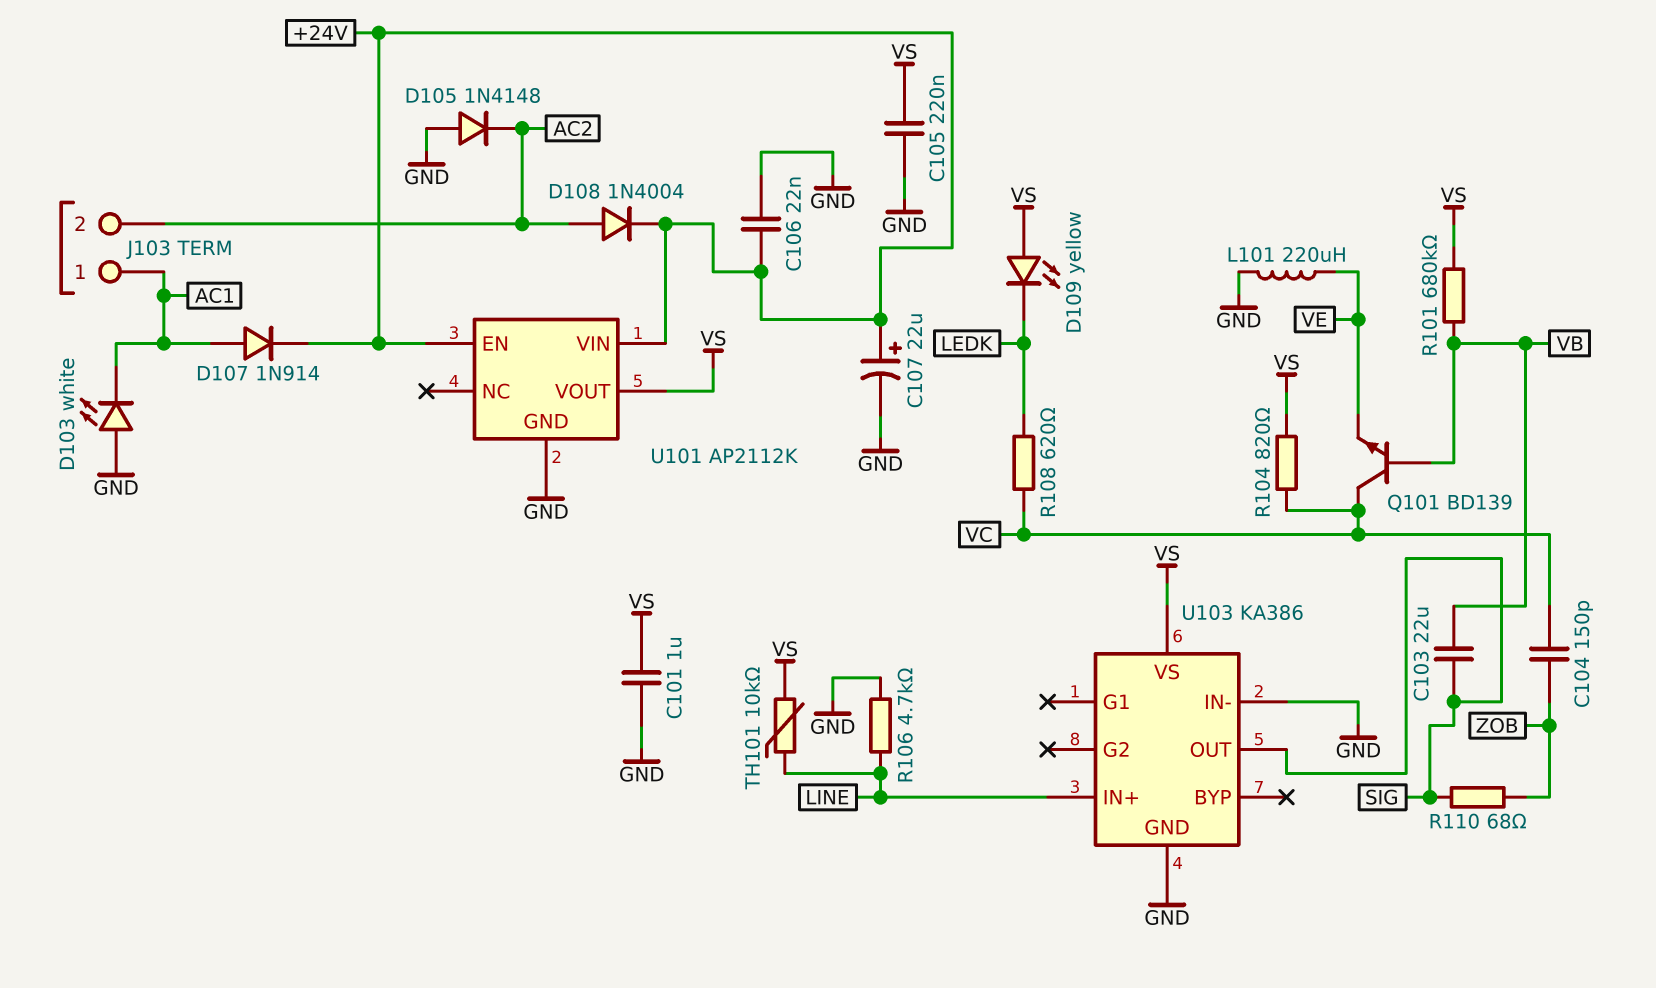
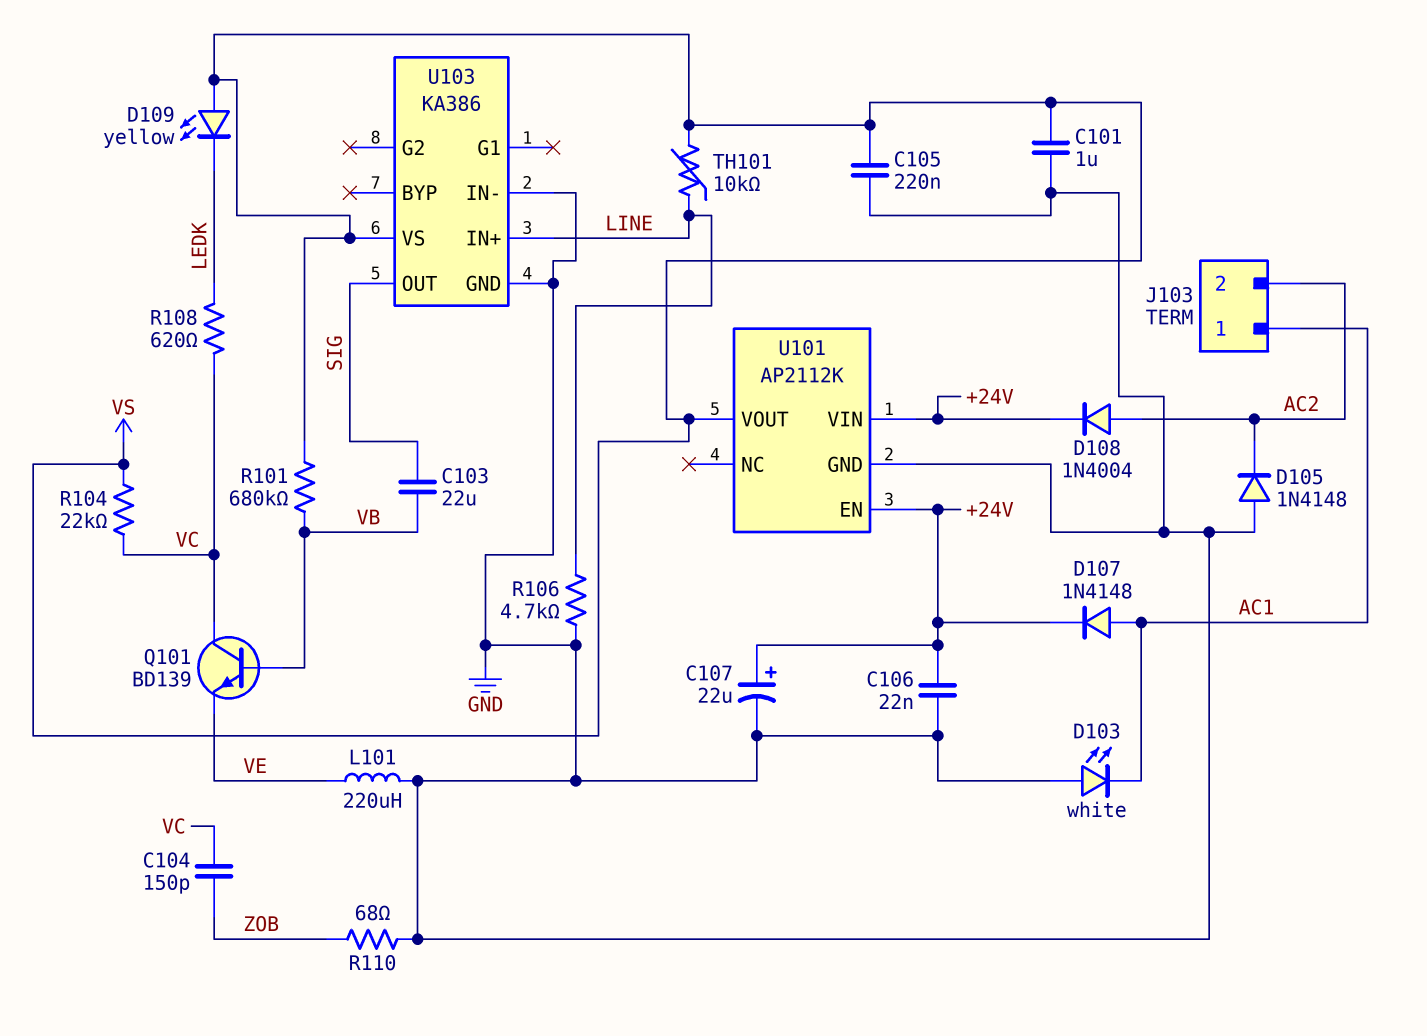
D107: diode 1N914 (A AC1, K +24V) -> diode 1N4148 (A AC1, K +24V)
R104: 820 (VC, VS) -> 22k (VC, VS)
R110: 68 (SIG, ZOB) -> 68 (GND, ZOB)

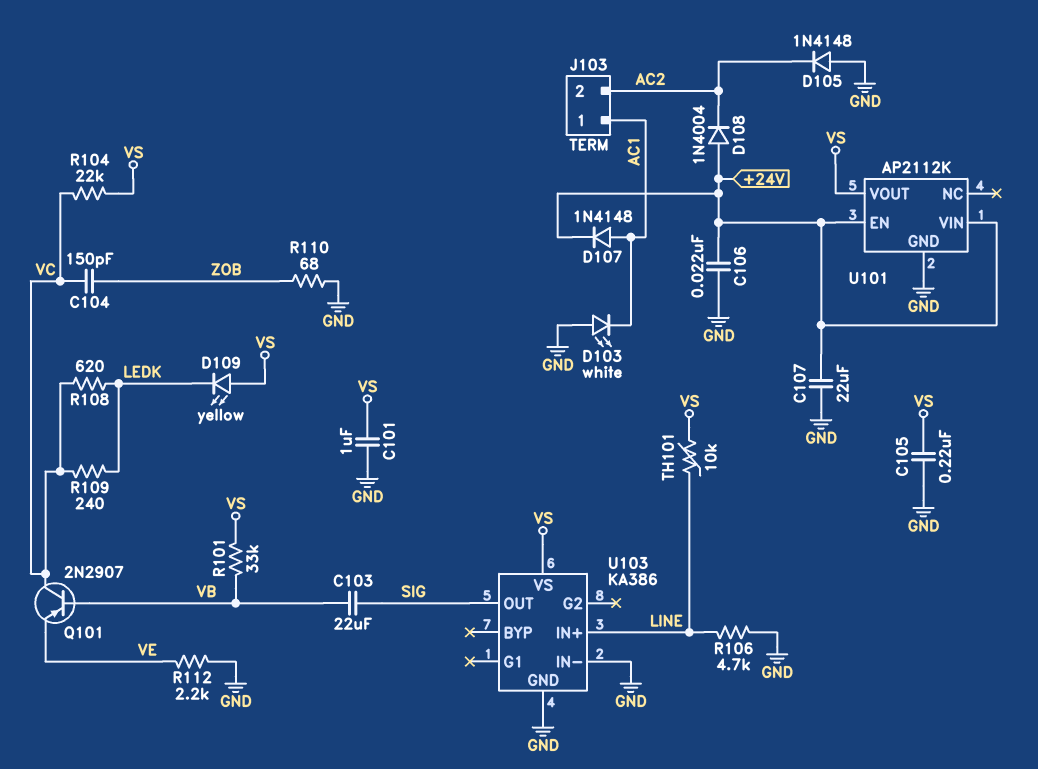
C107: 22uF (plus +24V, minus GND) -> 22uF (+24V, GND)
D108: diode 1N4004 (A AC2, K +24V) -> diode 1N4004 (A +24V, K AC2)
L101: 220uH (GND, VE) -> none
Q101: NPN BD139 (B VB, C VC, E VE) -> PNP 2N2907 (B VB, C VC, E VE)
R101: 680k (VB, VS) -> 33k (VB, VS)
R109: none -> 240 (LEDK, VC)
R112: none -> 2.2k (GND, VE)

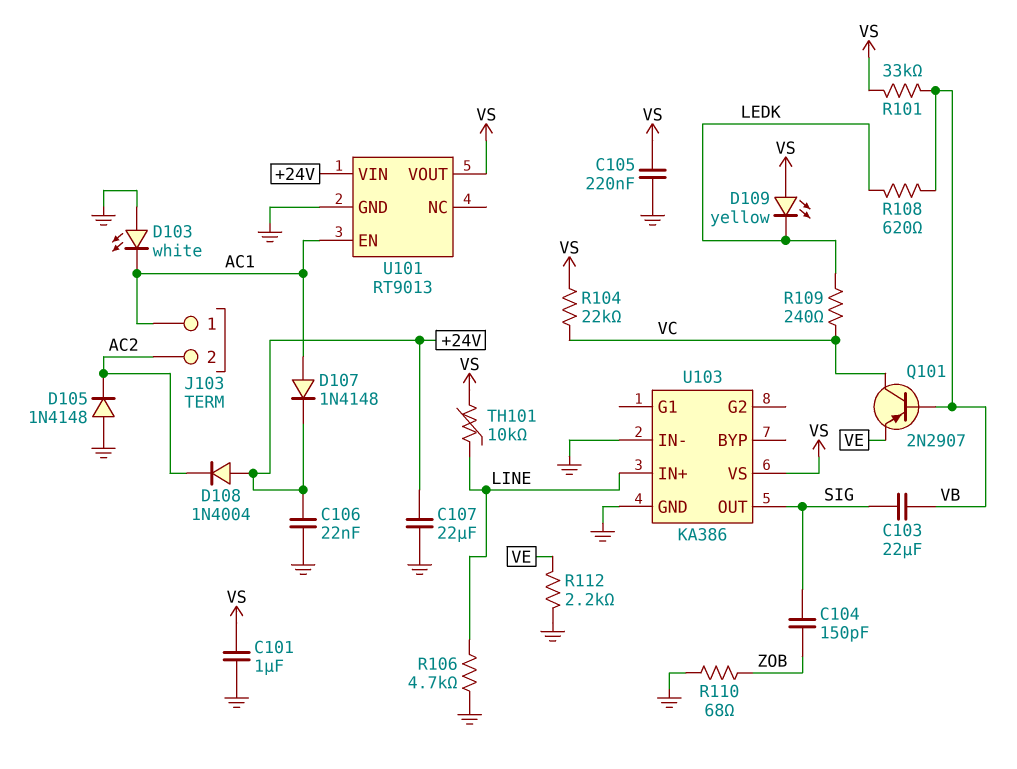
C104: 150pF (VC, ZOB) -> 150pF (SIG, ZOB)
R108: 620 (LEDK, VC) -> 620 (LEDK, VB)
U101: AP2112K -> RT9013
U101 pin EN: +24V -> AC1

